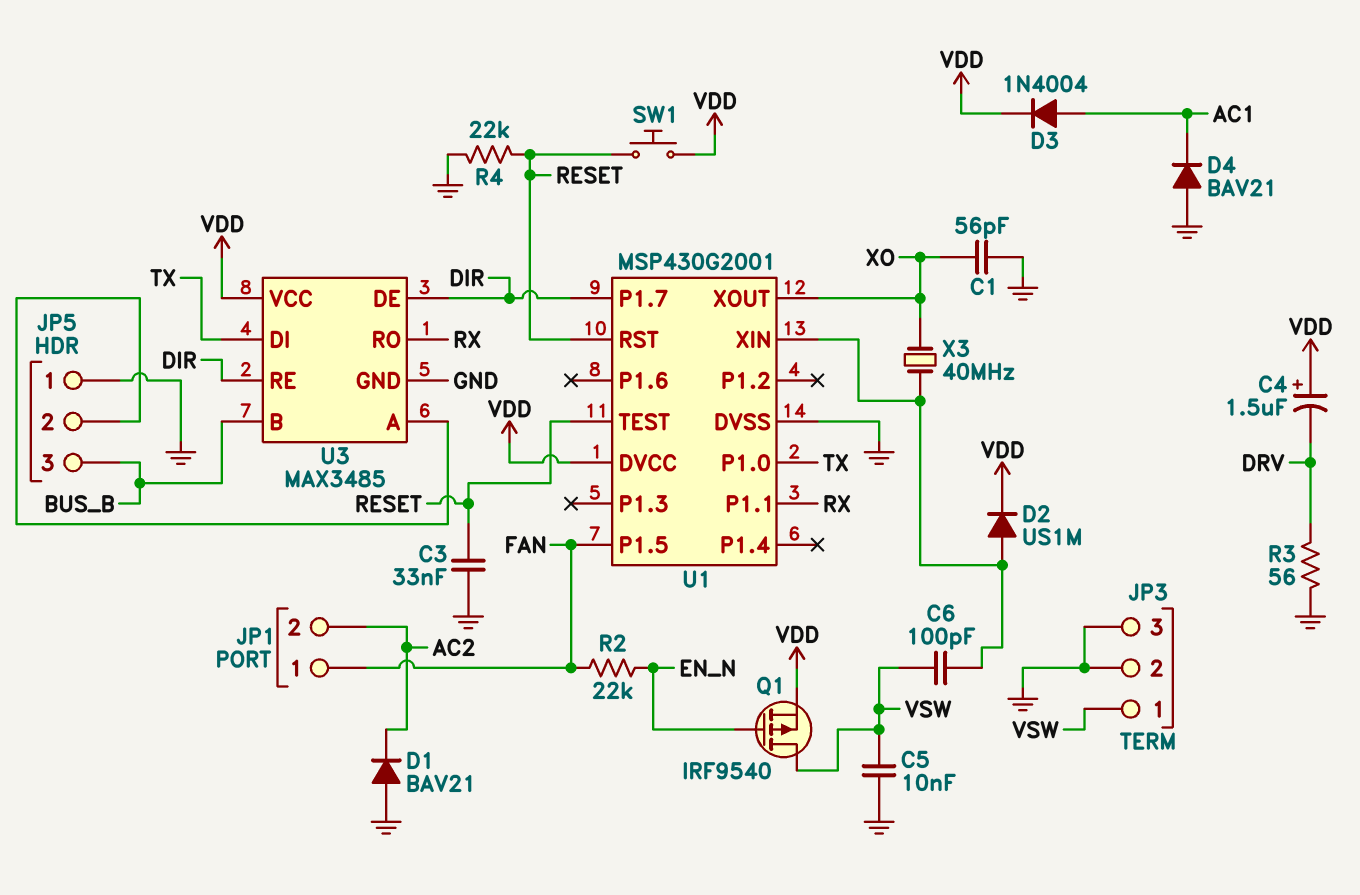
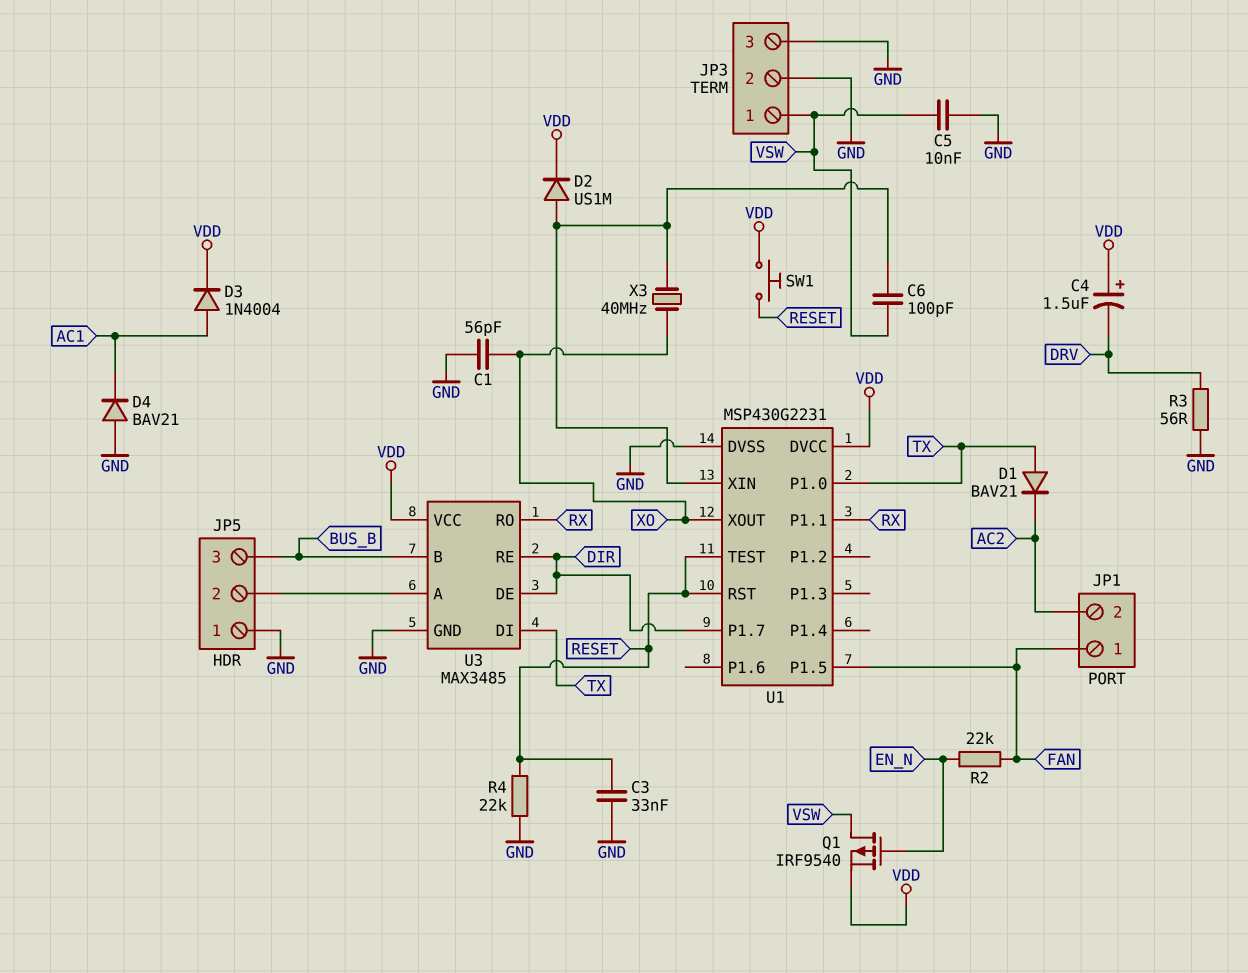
D1: diode BAV21 (A GND, K AC2) -> diode BAV21 (A TX, K AC2)
U1: MSP430G2001 -> MSP430G2231

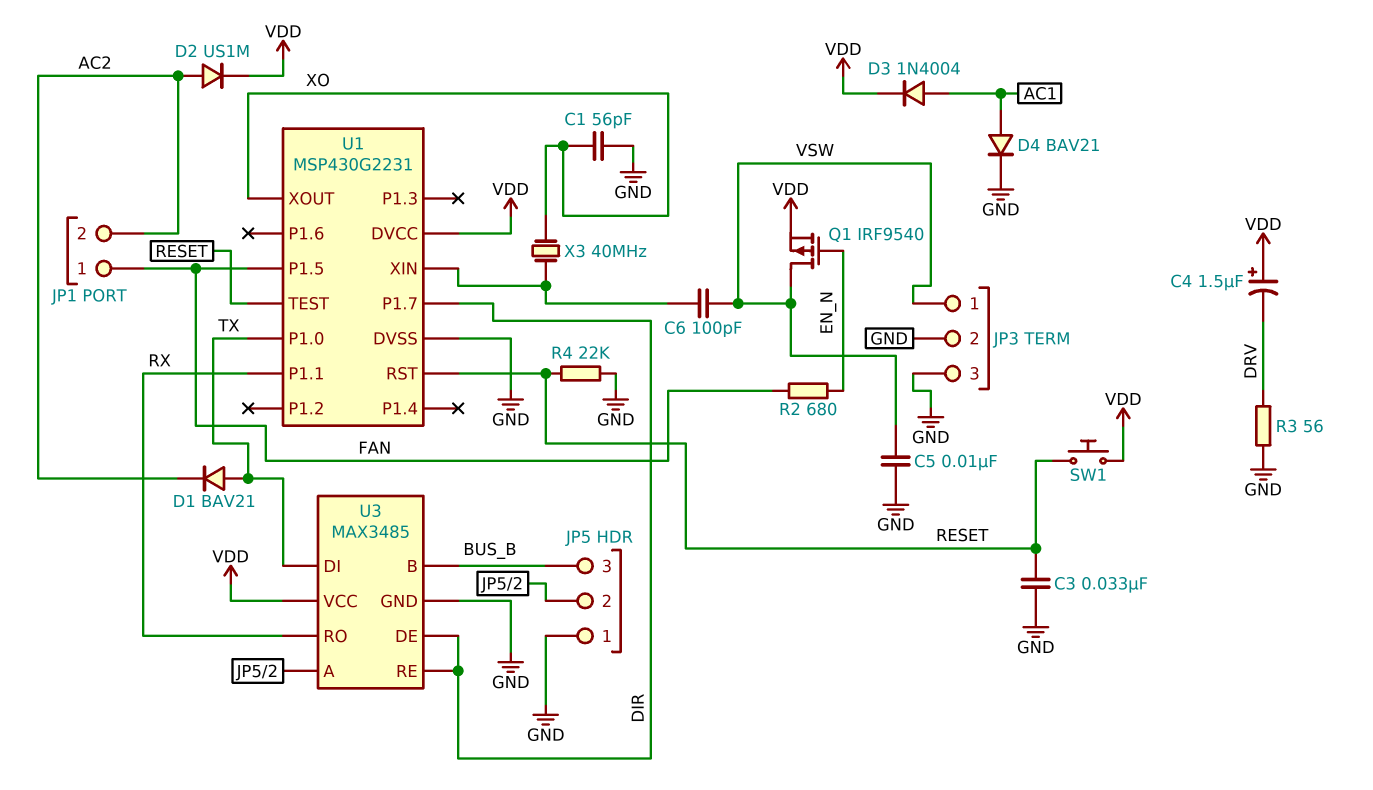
D2: diode US1M (A U1/XIN, K VDD) -> diode US1M (A AC2, K VDD)
D4: diode BAV21 (A GND, K AC1) -> diode BAV21 (A AC1, K GND)
R2: 22k (EN_N, FAN) -> 680 (EN_N, FAN)

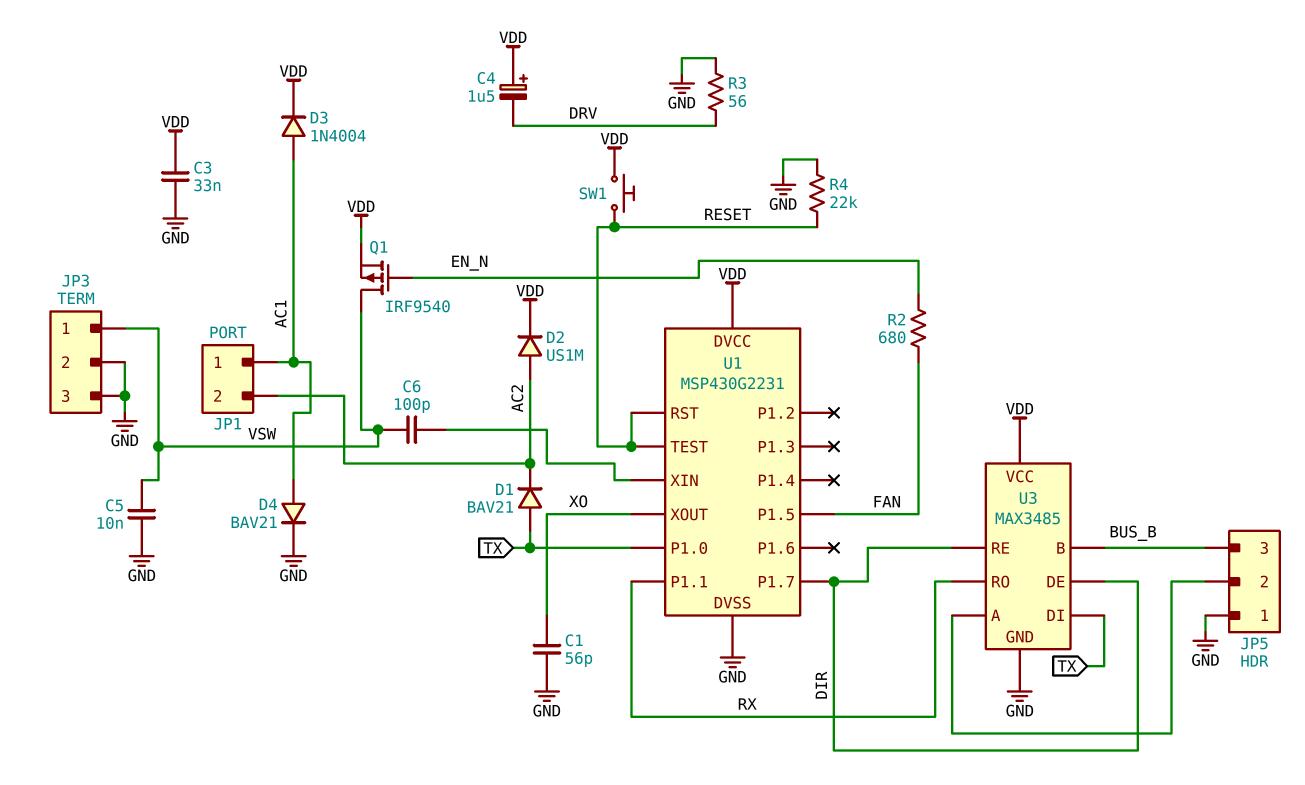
C3: 33nF (GND, RESET) -> 33nF (GND, VDD)
JP1 pin 1: FAN -> AC1
X3: 40MHz (U1/XIN, XO) -> none

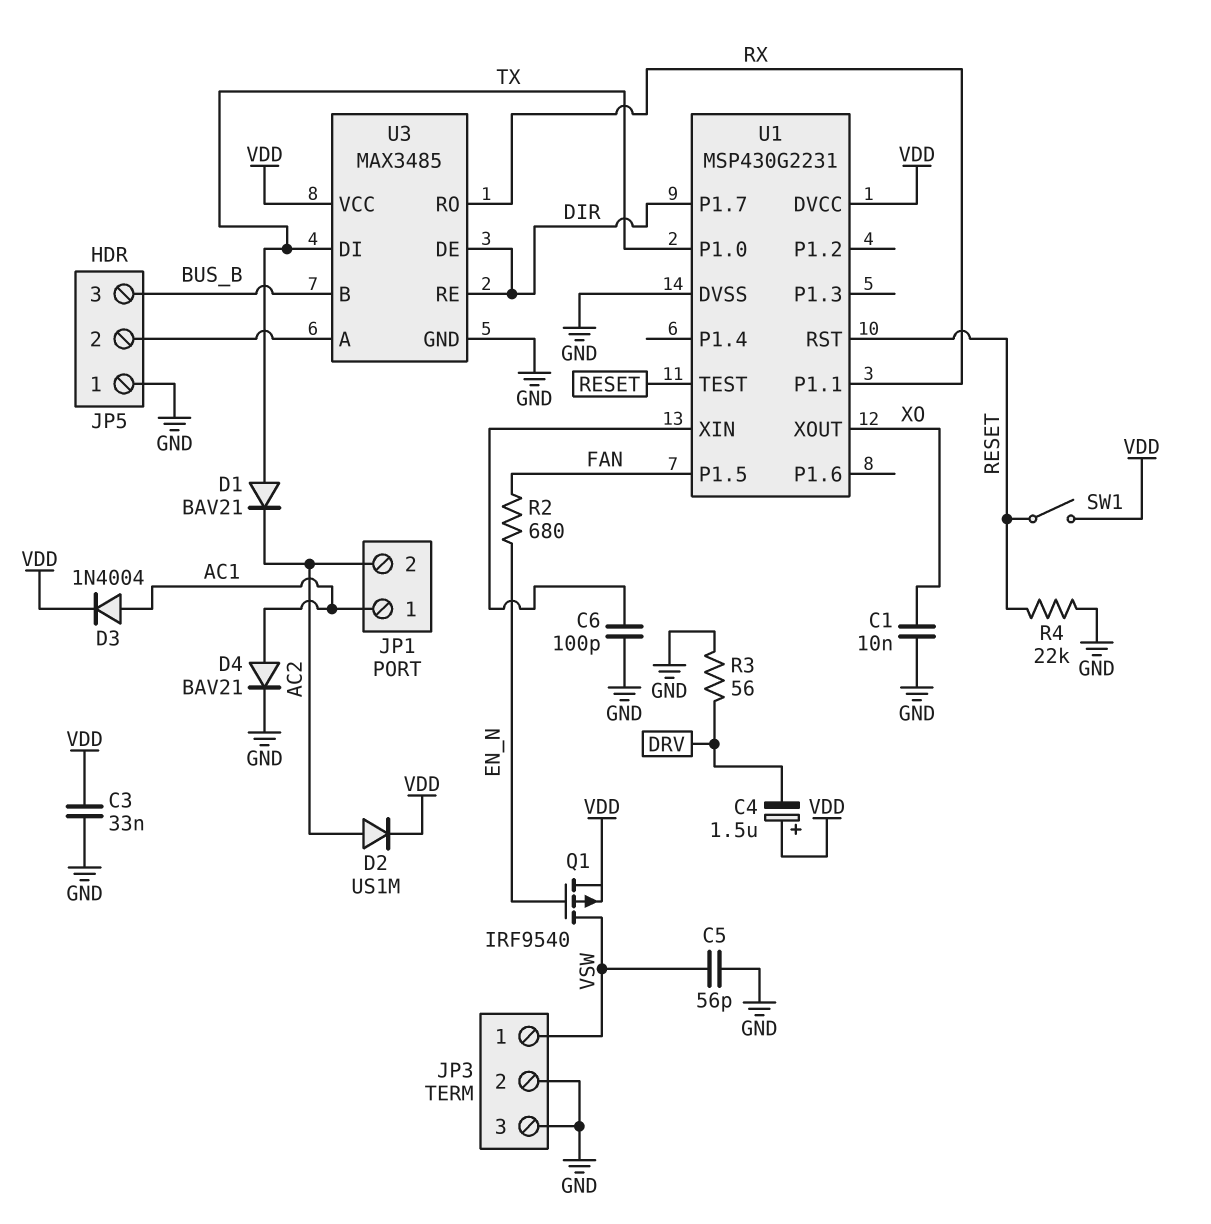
C1: 56pF (GND, XO) -> 10nF (GND, XO)
C5: 10nF (GND, VSW) -> 56pF (GND, VSW)
C6: 100pF (U1/XIN, VSW) -> 100pF (GND, U1/XIN)
SW1: button (RESET, VDD) -> switch (RESET, VDD)

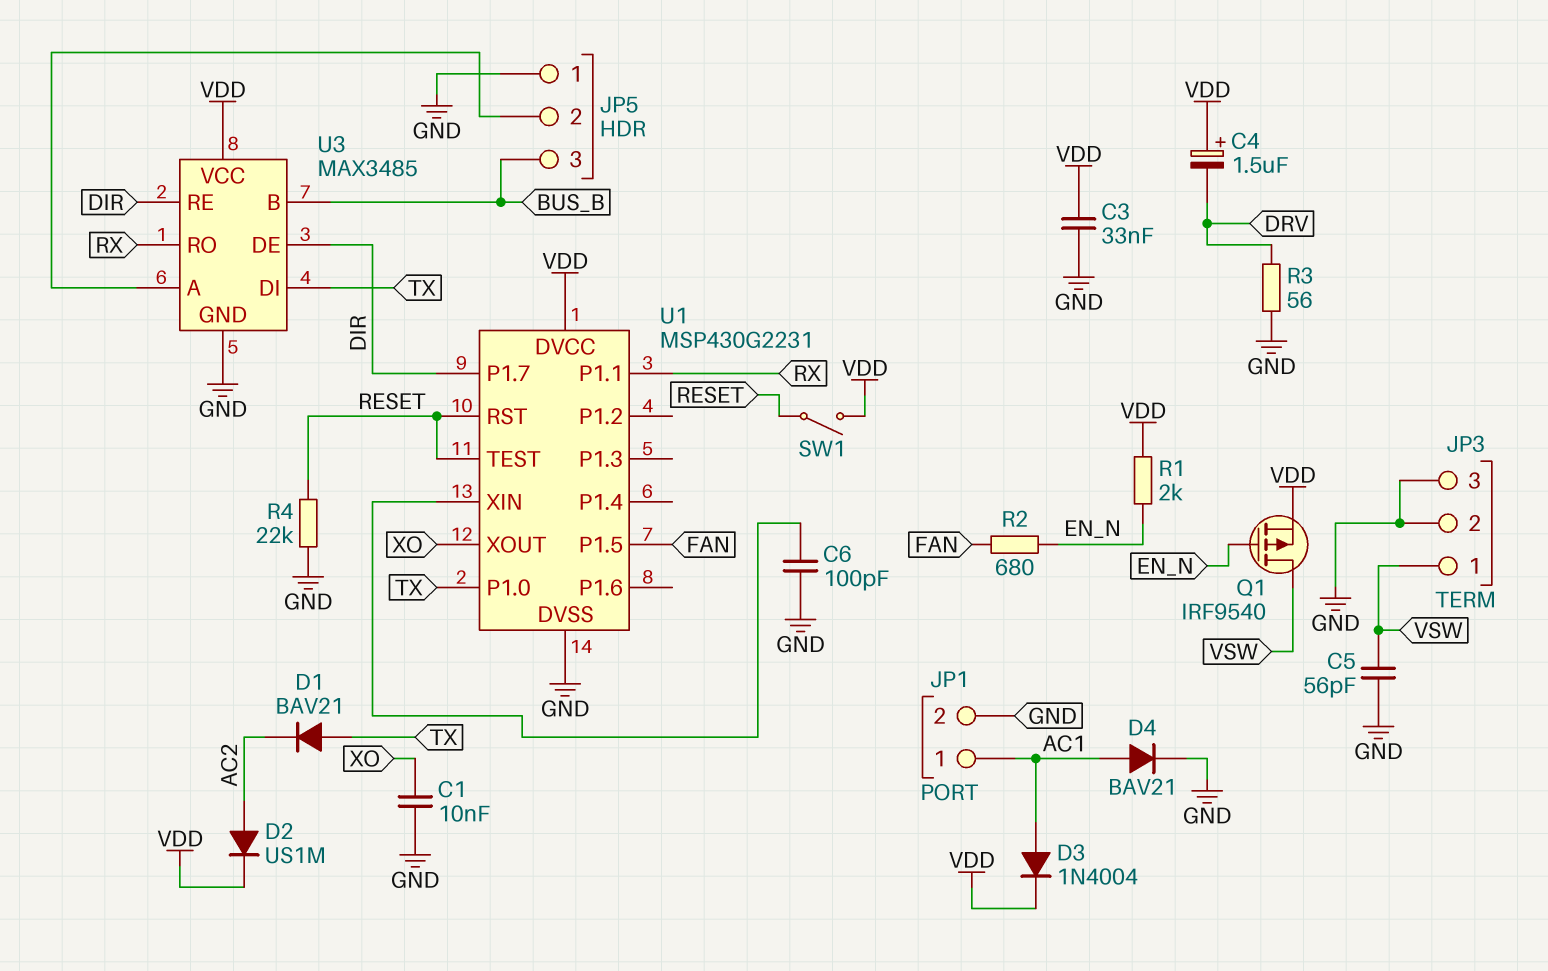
JP1 pin 2: AC2 -> GND
R1: none -> 2k (EN_N, VDD)

